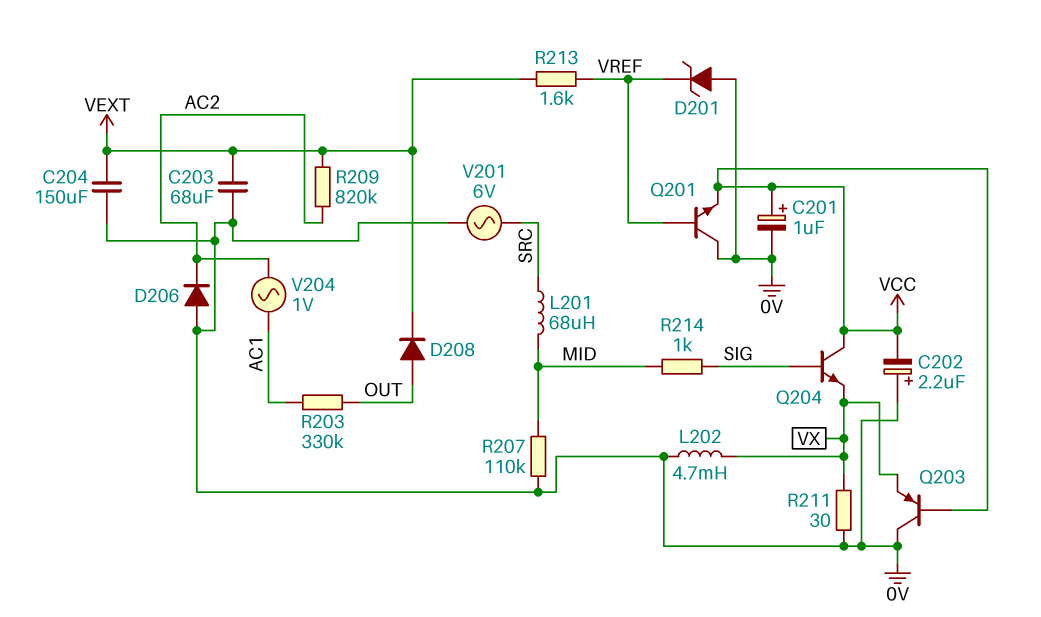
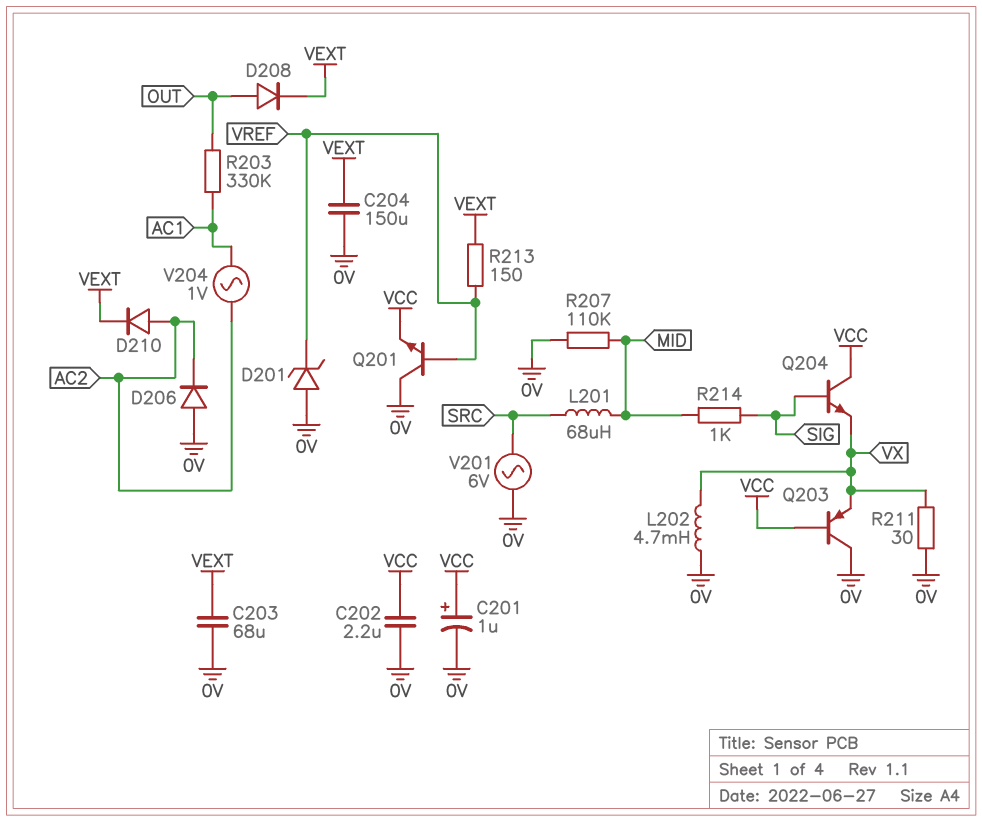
C202: 2.2uF (plus 0V, minus VCC) -> 2.2uF (0V, VCC)
D210: none -> diode (A AC2, K VEXT)
R209: 820k (AC2, VEXT) -> none
R213: 1.6k (VEXT, VREF) -> 150 (VEXT, VREF)

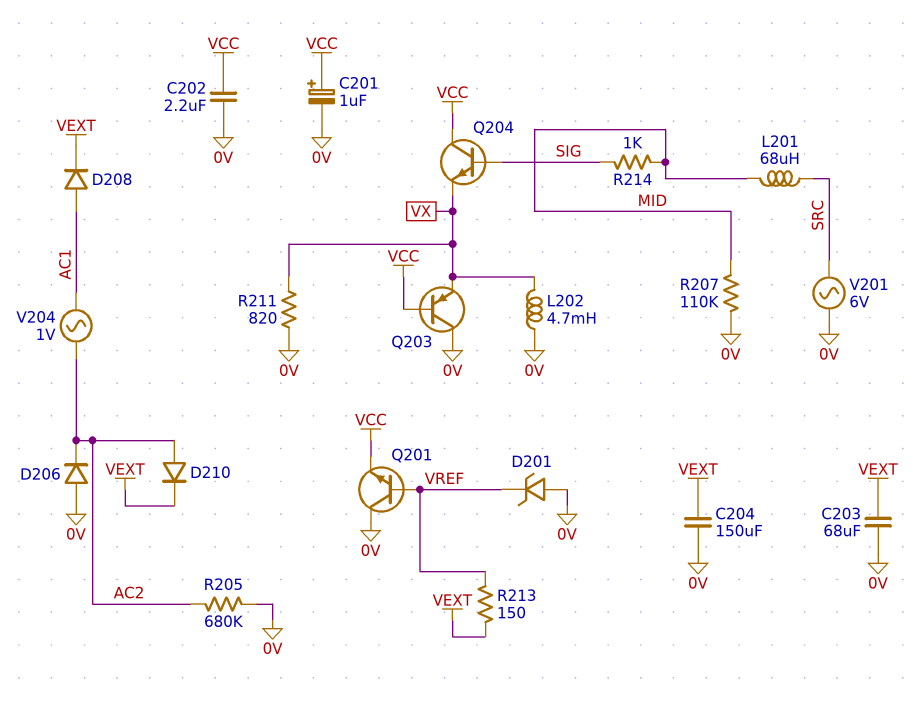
D208: diode (A OUT, K VEXT) -> diode (A AC1, K VEXT)
R203: 330k (AC1, OUT) -> none
R205: none -> 680k (0V, AC2)
R211: 30 (0V, VX) -> 820 (0V, VX)

